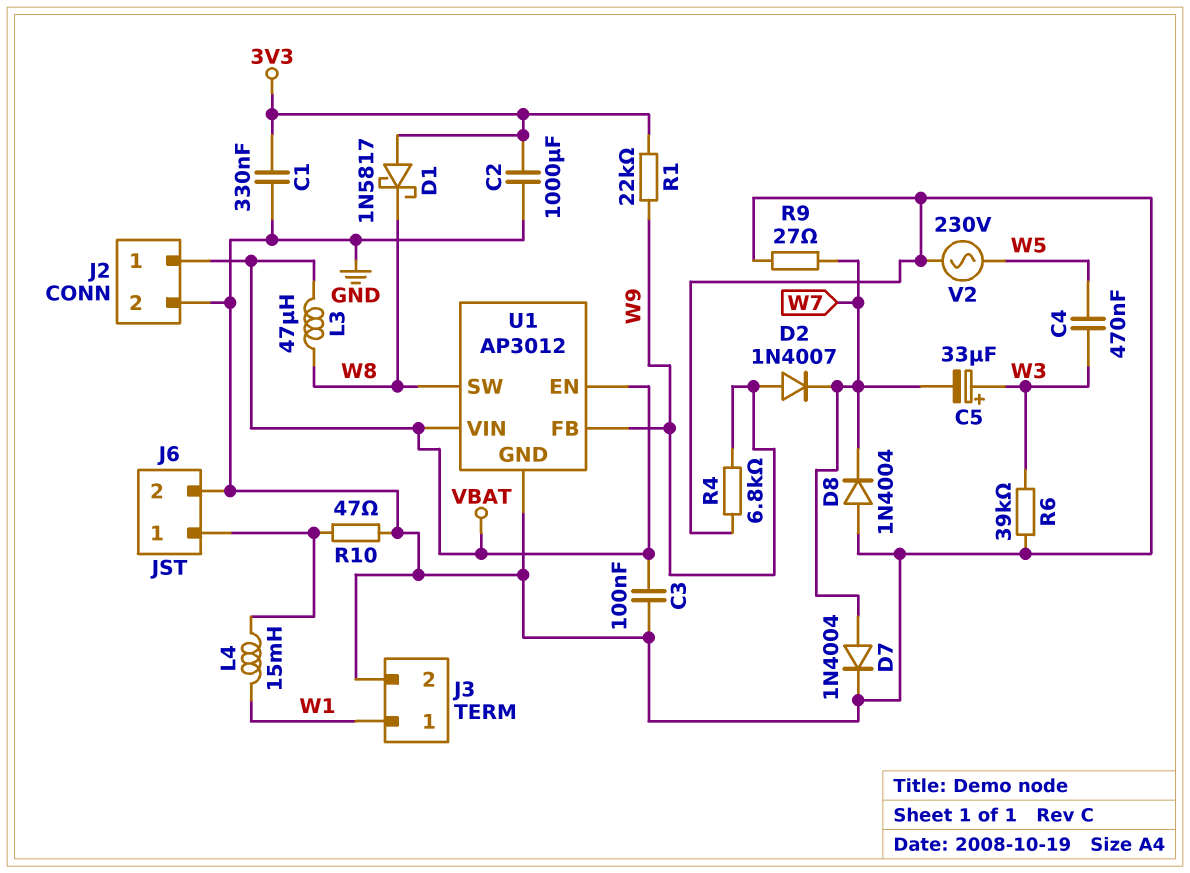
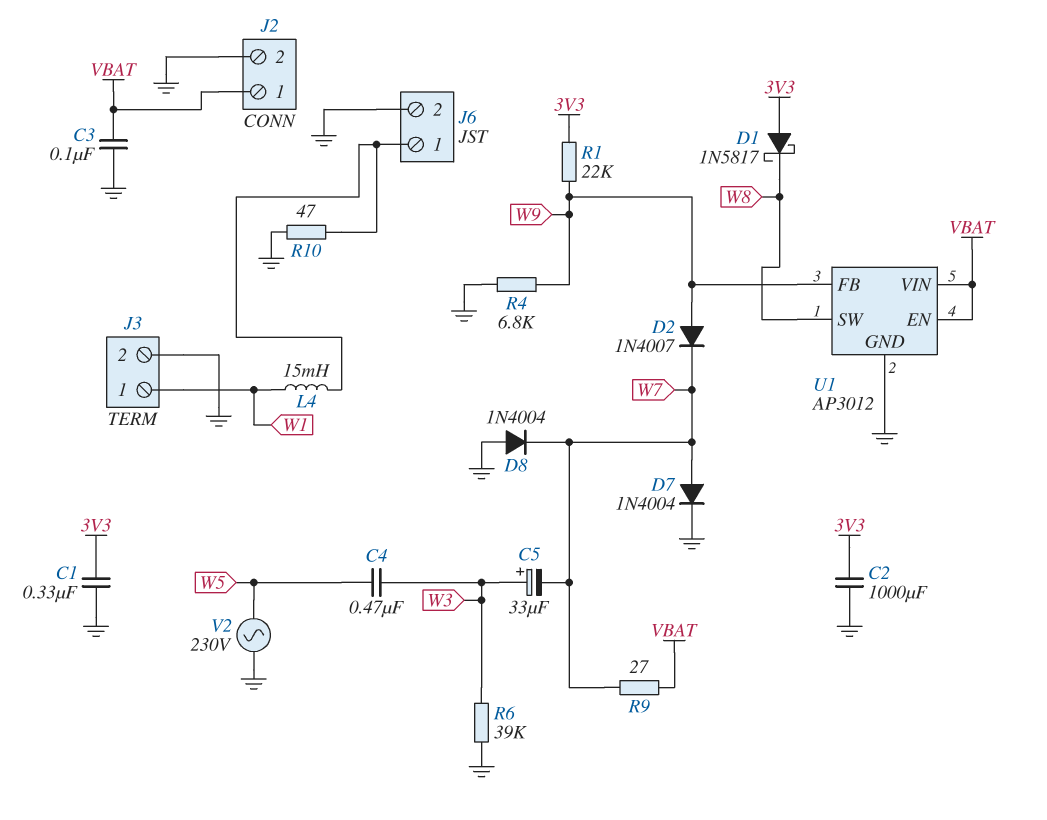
L3: 47uH (VBAT, W8) -> none
R9: 27 (GND, W7) -> 27 (VBAT, W7)

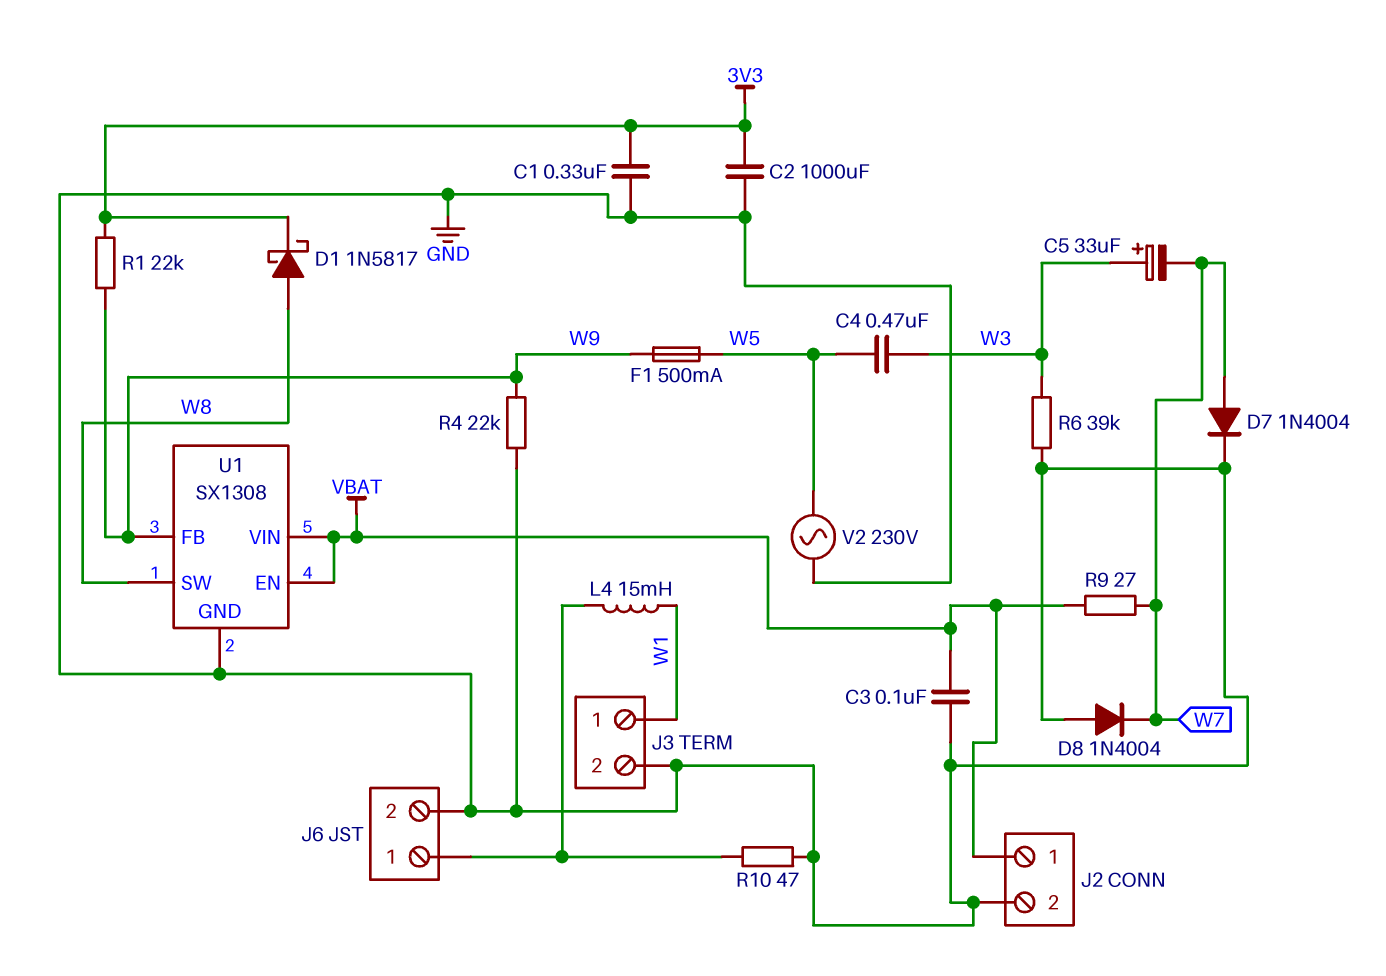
D1: schottky 1N5817 (A 3V3, K W8) -> schottky 1N5817 (A W8, K 3V3)
D2: diode 1N4007 (A W9, K W7) -> none
F1: none -> 500mA (W5, W9)
R4: 6.8k (GND, W9) -> 22k (GND, W9)
U1: AP3012 -> SX1308

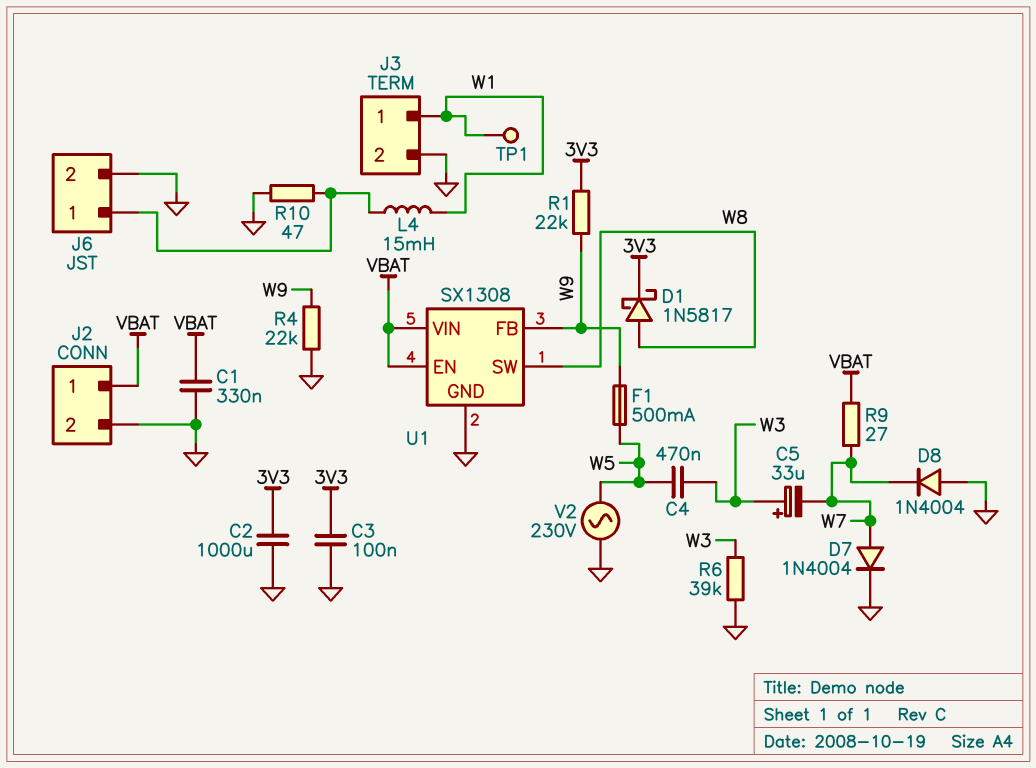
C1: 330nF (3V3, GND) -> 330nF (GND, VBAT)
C3: 100nF (GND, VBAT) -> 100nF (3V3, GND)
TP1: none -> test point (W1)

